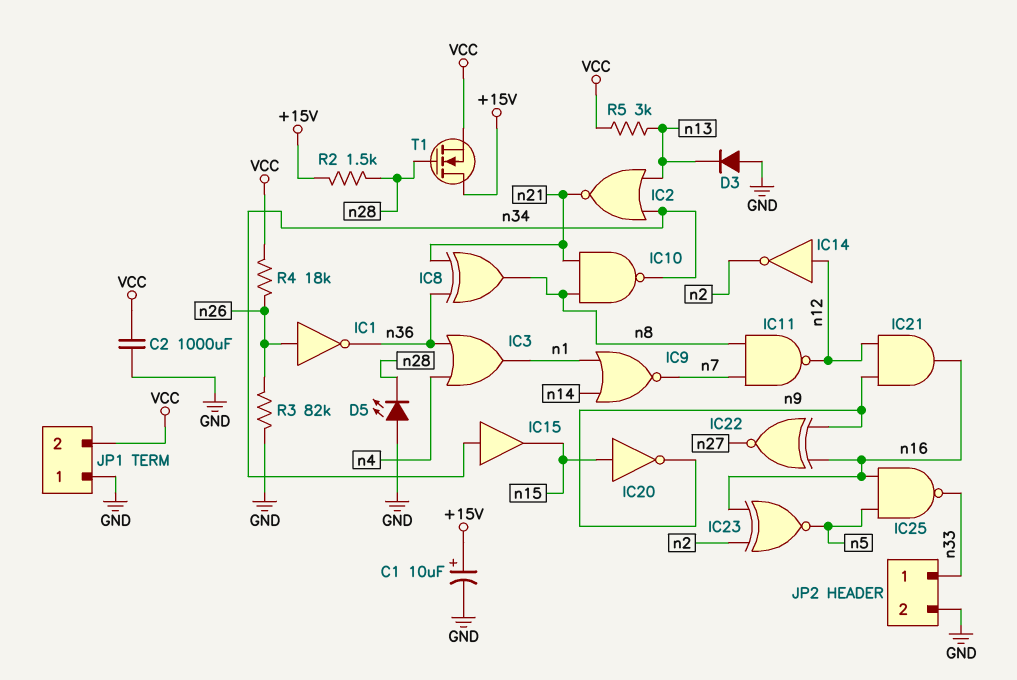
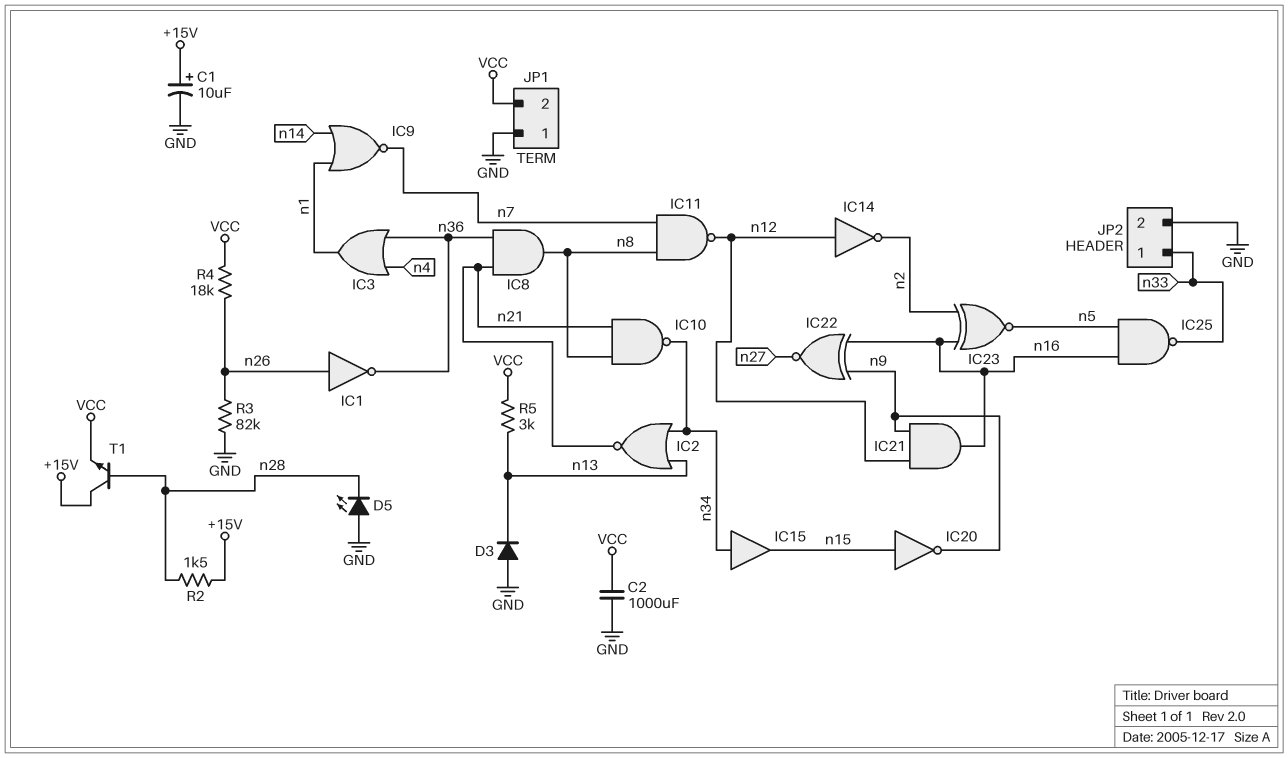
IC8: XOR (in n21, in n36, out n8) -> AND (in n21, in n36, out n8)
T1: NMOS (G n28, D +15V, S VCC) -> NPN (B n28, C +15V, E VCC)

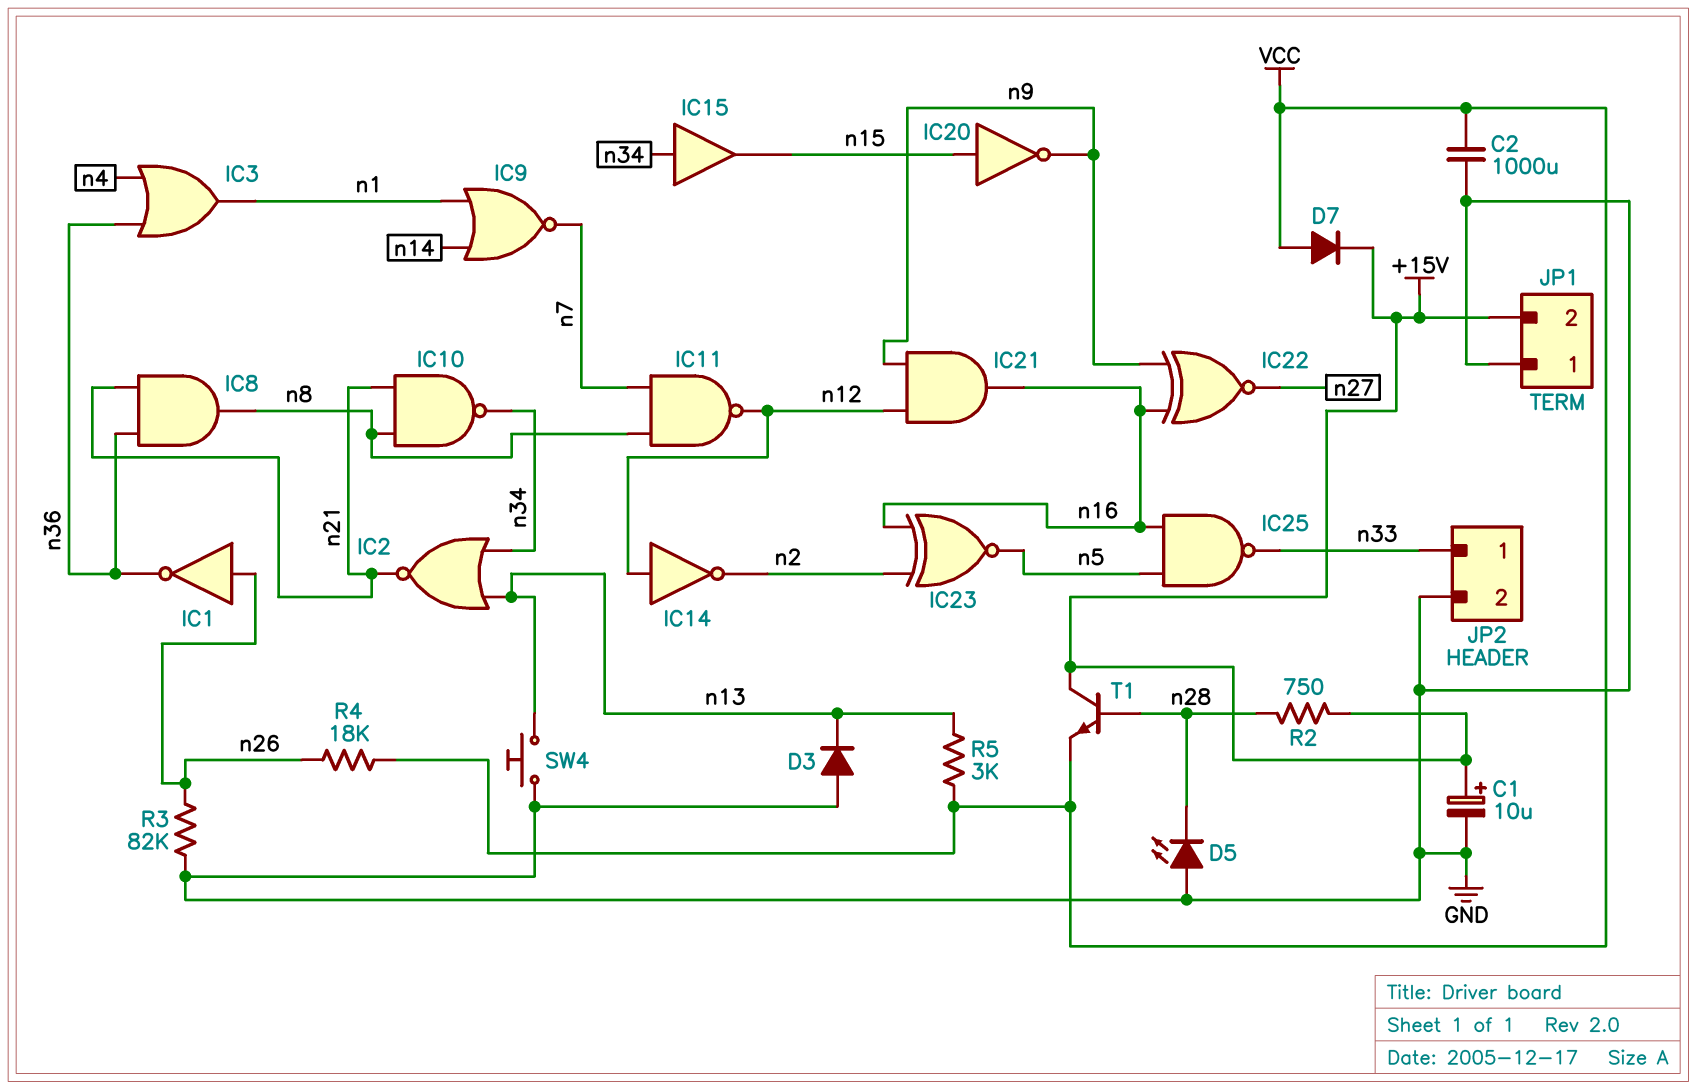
D7: none -> diode (A VCC, K +15V)
JP1 pin 2: VCC -> +15V
R2: 1.5k (+15V, n28) -> 750 (+15V, n28)
SW4: none -> button (GND, n13)

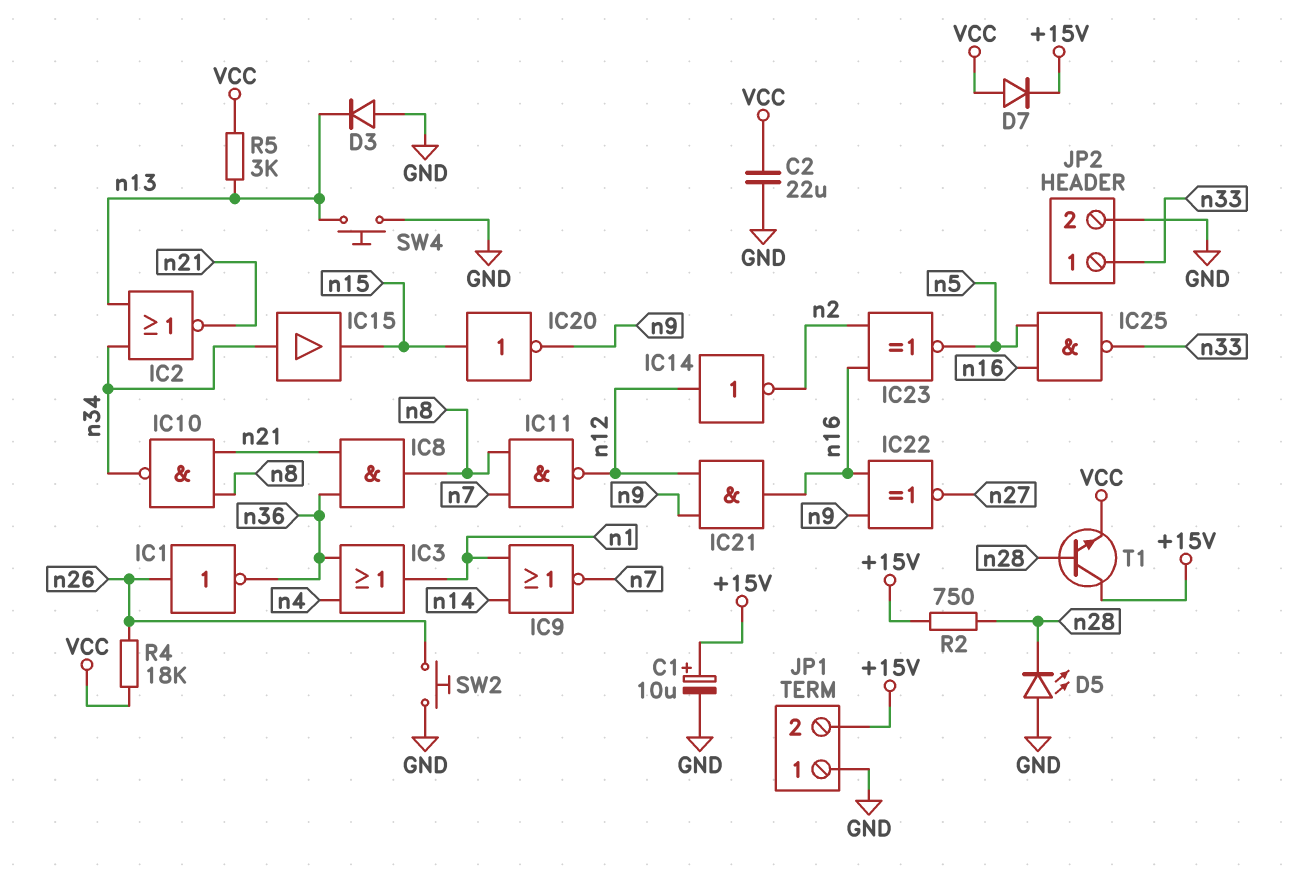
C2: 1000uF (GND, VCC) -> 22uF (GND, VCC)
R3: 82k (GND, n26) -> none
SW2: none -> button (GND, n26)

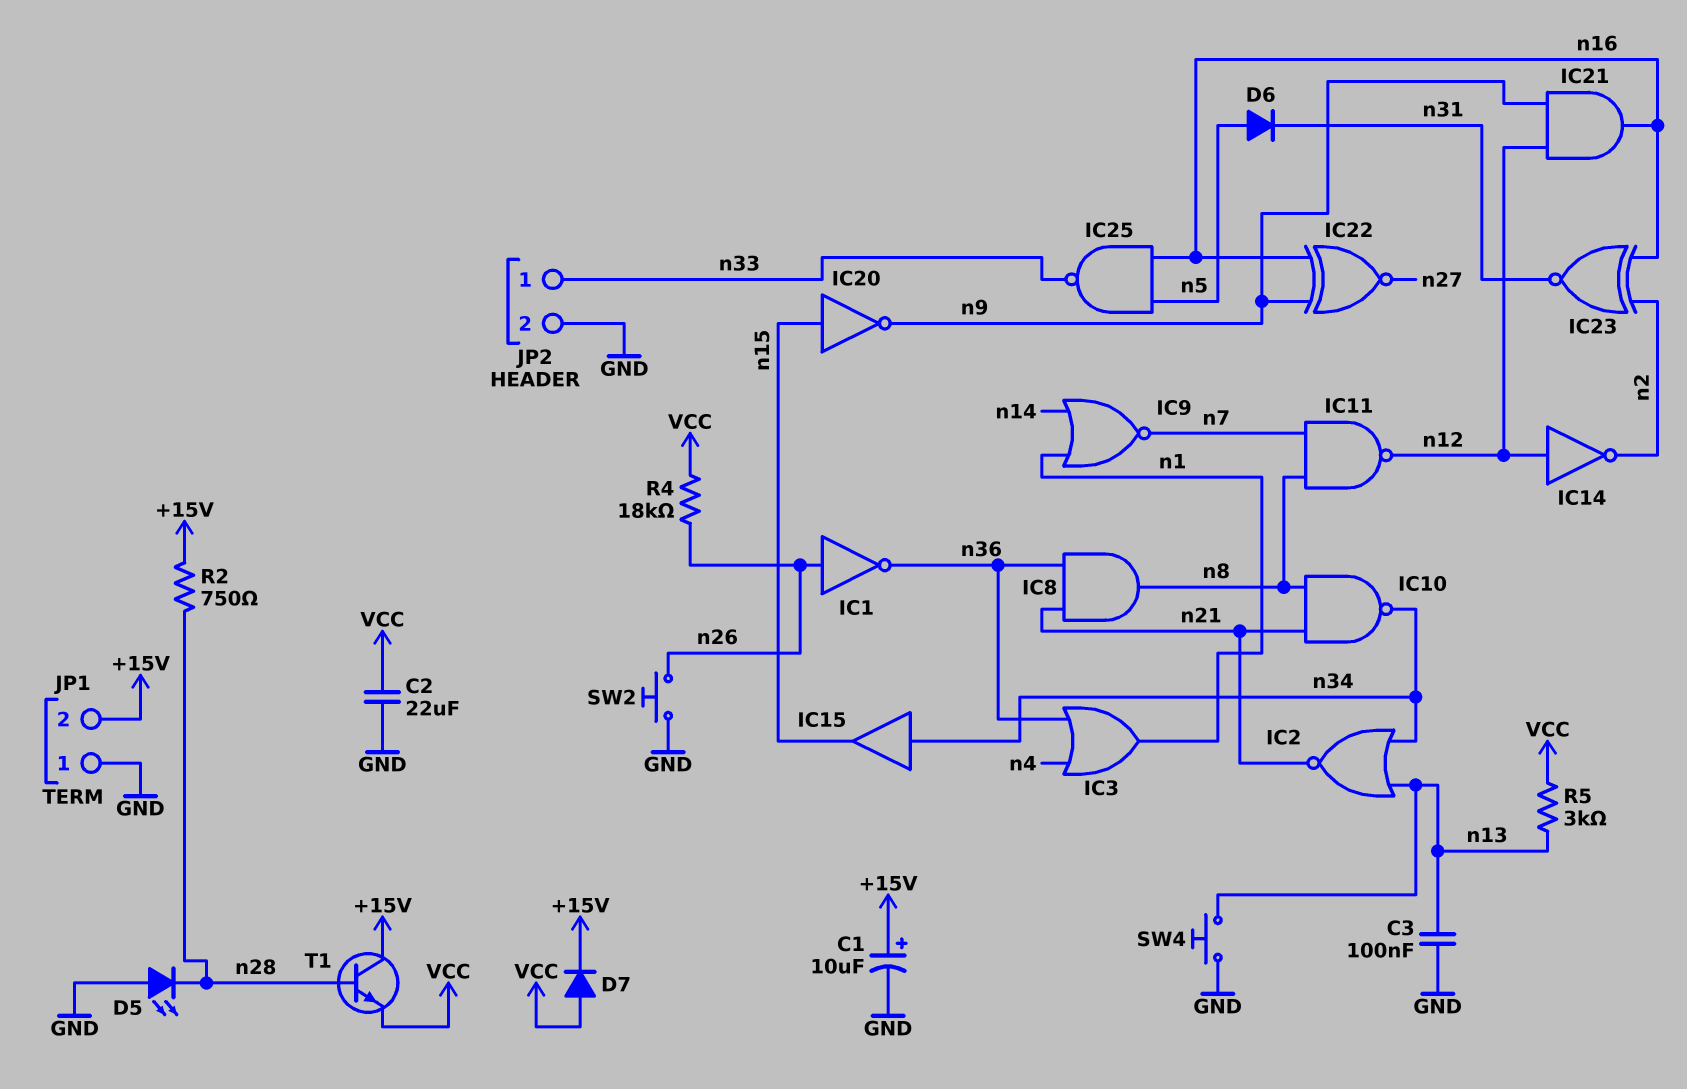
C3: none -> 100nF (GND, n13)
D3: diode (A GND, K n13) -> none
D6: none -> diode (A n5, K n31)
IC23: XNOR (in n2, in n16, out n5) -> XNOR (in n2, in n16, out n31)

